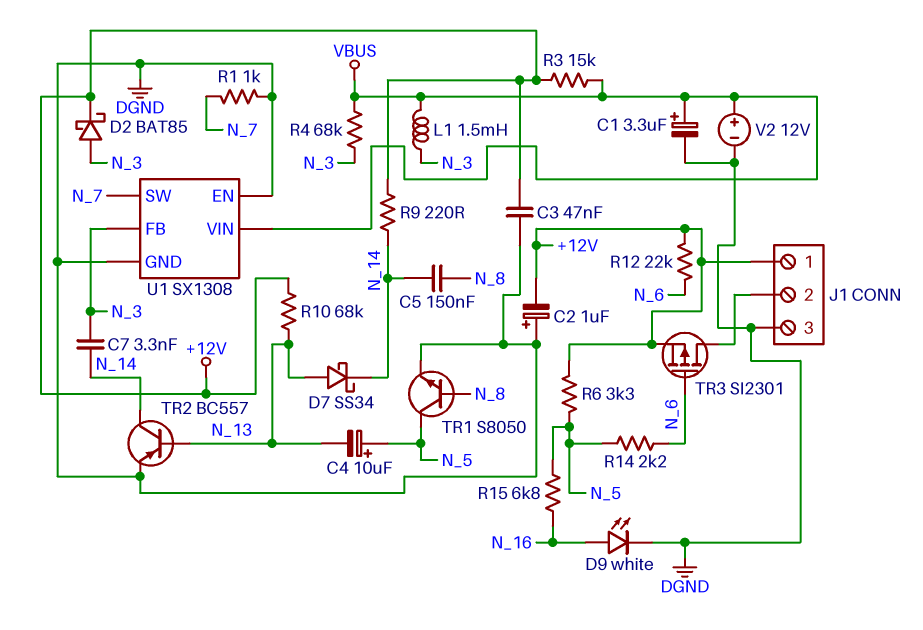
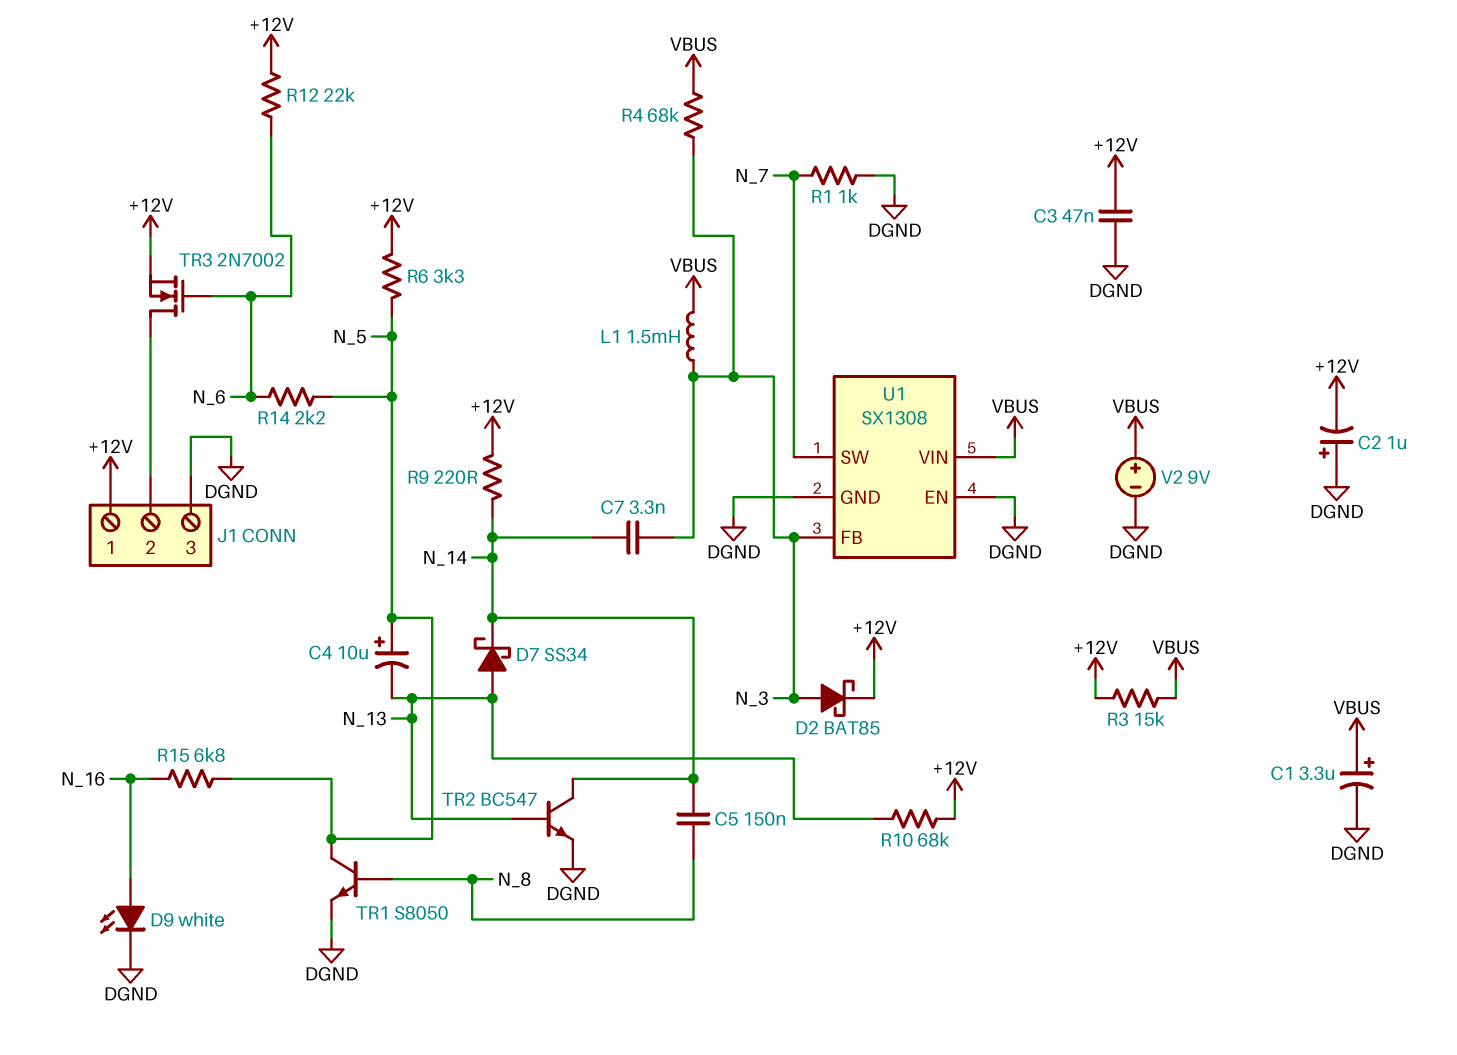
TR2: PNP BC557 (B N_13, C N_14, E DGND) -> NPN BC547 (B N_13, C N_14, E DGND)
TR3: PMOS SI2301 (G N_6, D J1/2, S +12V) -> NMOS 2N7002 (G N_6, D J1/2, S +12V)
V2: 12V (plus VBUS, minus DGND) -> 9V (plus VBUS, minus DGND)

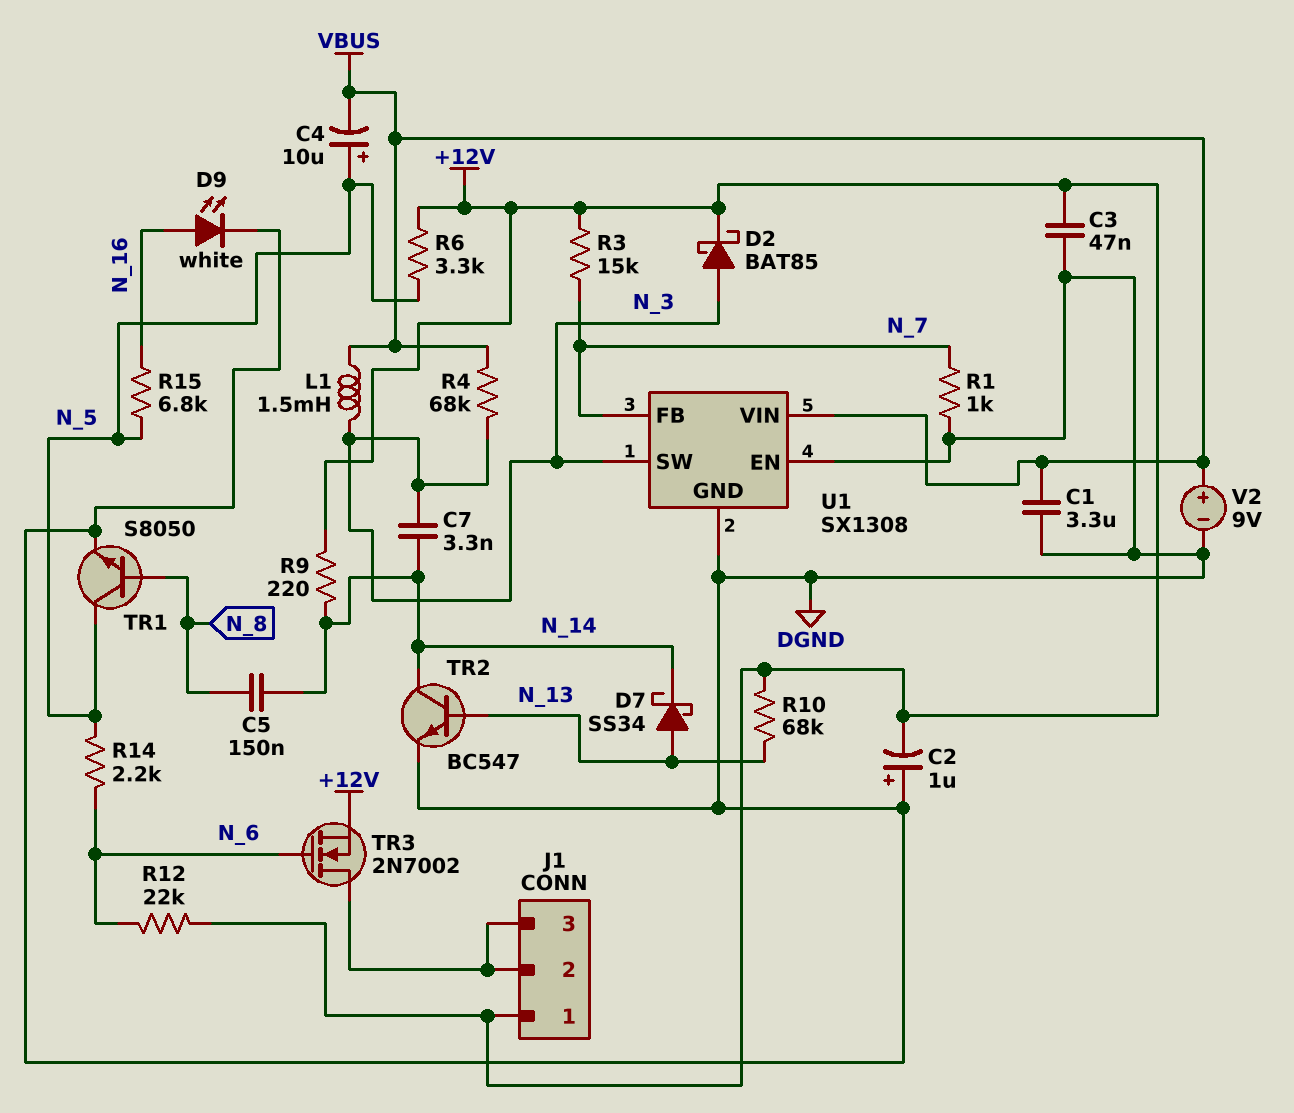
C1: 3.3uF (plus VBUS, minus DGND) -> 3.3uF (DGND, VBUS)
C4: 10uF (plus N_5, minus N_13) -> 10uF (plus N_5, minus VBUS)
J1 pin 3: DGND -> J1/2
R3: 15k (+12V, VBUS) -> 15k (+12V, N_7)
U1 pin FB: N_3 -> N_7
U1 pin SW: N_7 -> N_3

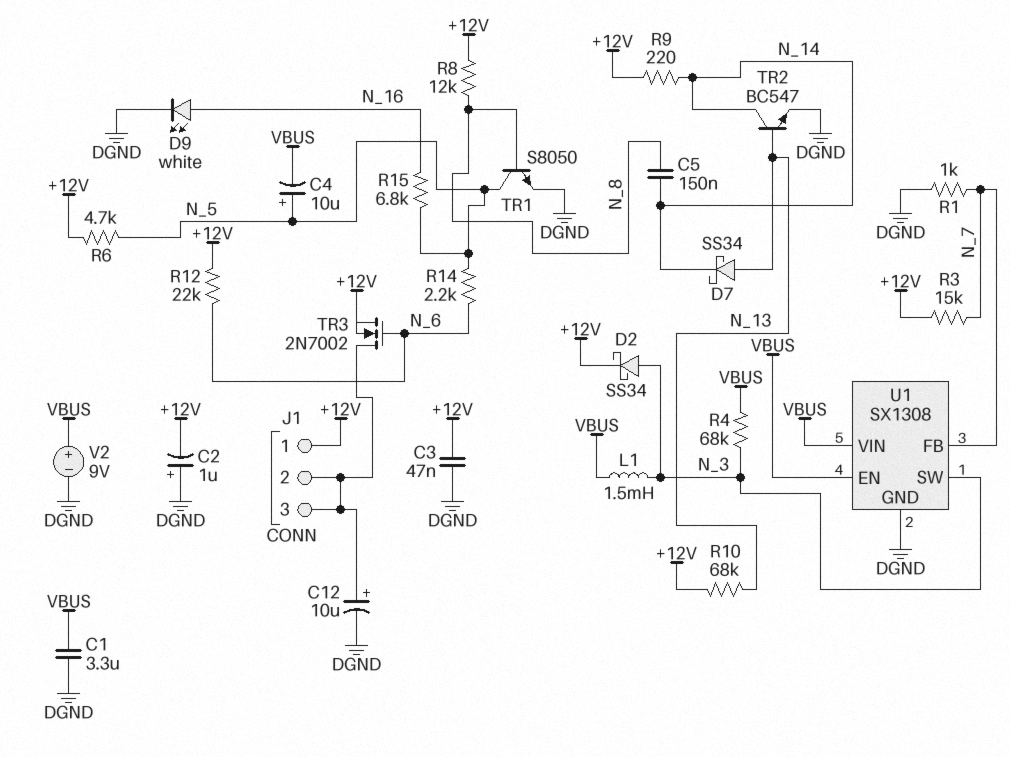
C7: 3.3nF (N_3, N_14) -> none
C12: none -> 10uF (plus J1/2, minus DGND)
D2: schottky BAT85 (A N_3, K +12V) -> schottky SS34 (A N_3, K +12V)
R6: 3.3k (+12V, N_5) -> 4.7k (+12V, N_5)
R8: none -> 12k (+12V, N_8)
U1 pin EN: DGND -> VBUS

